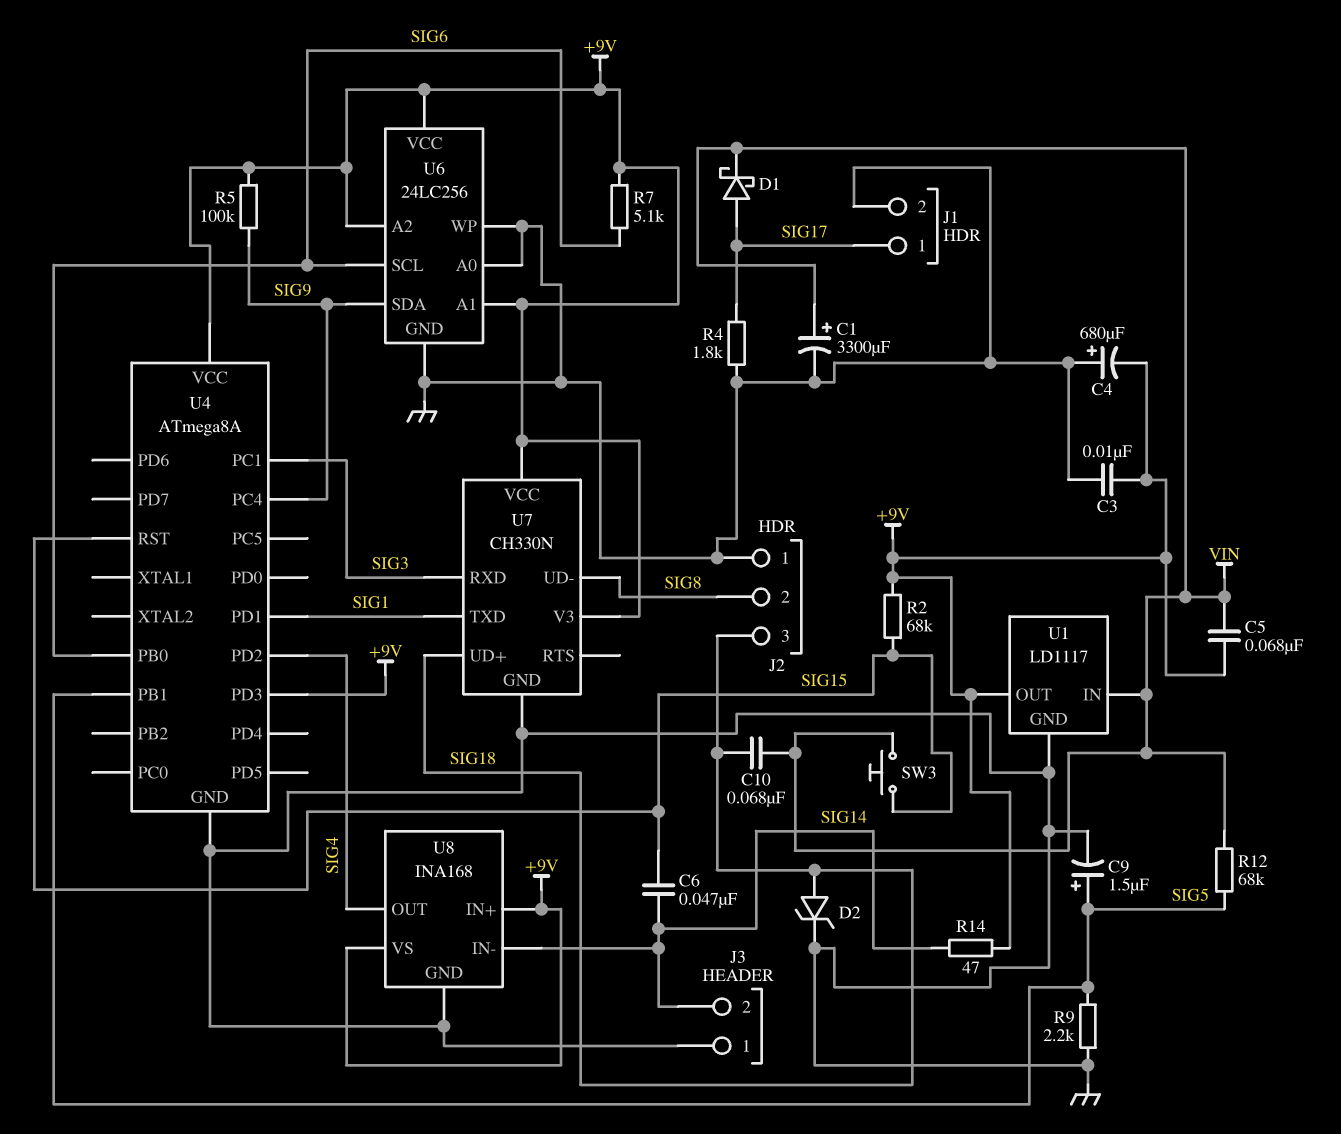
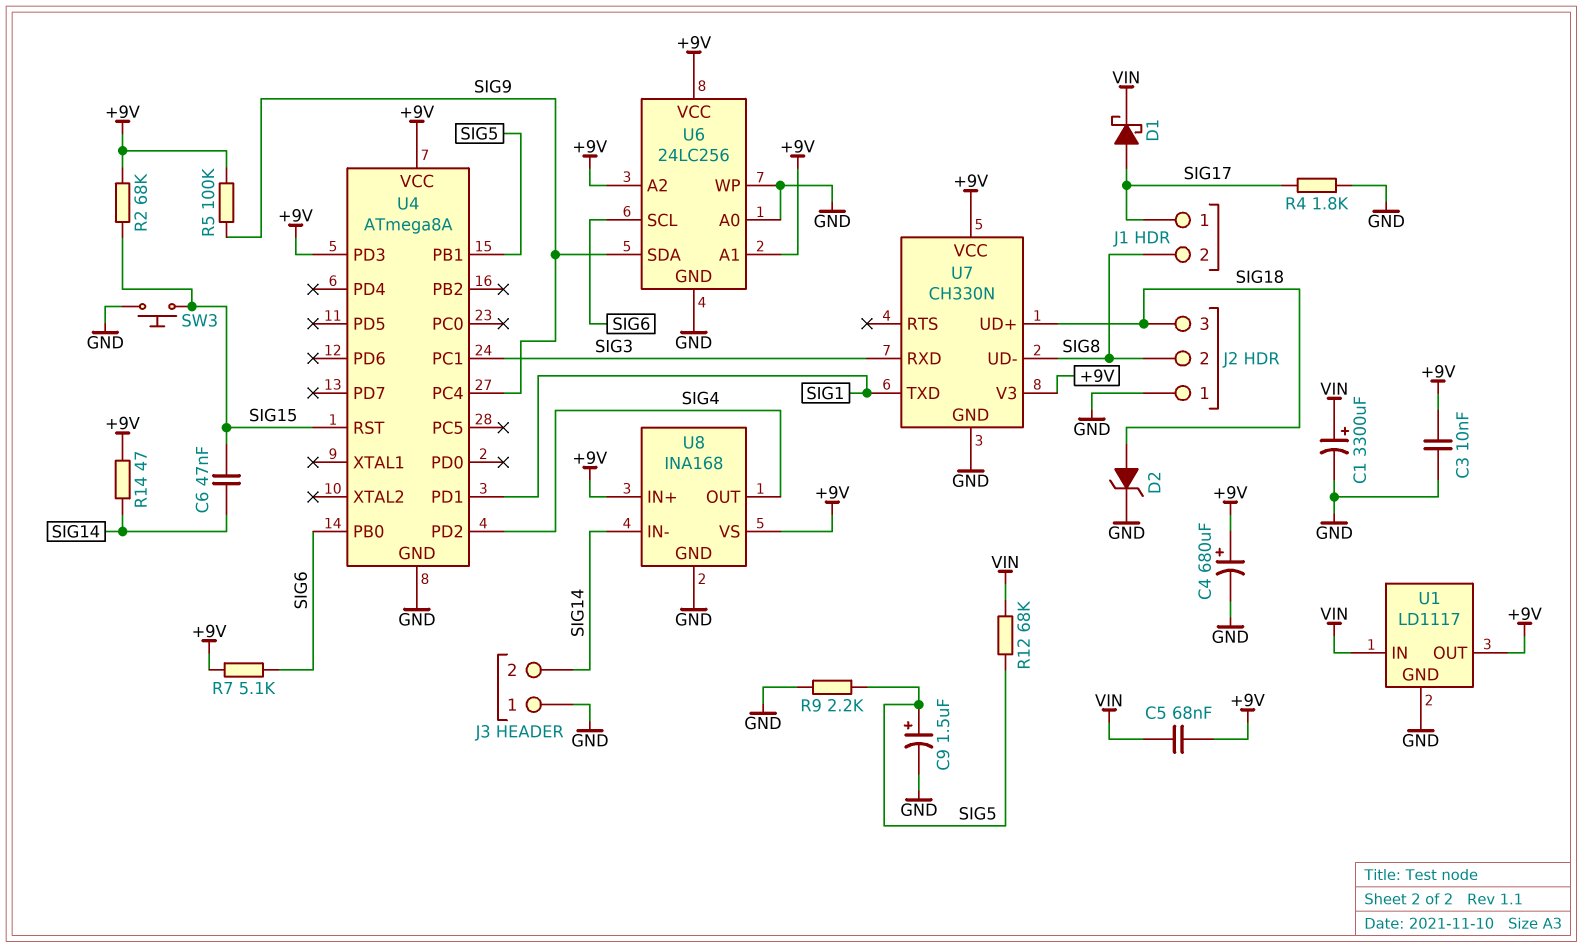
C4: 680uF (plus GND, minus +9V) -> 680uF (plus +9V, minus GND)
C10: 68nF (SIG18, VIN) -> none
J1 pin 2: GND -> SIG8
SW3: button (SIG15, VIN) -> button (GND, SIG15)

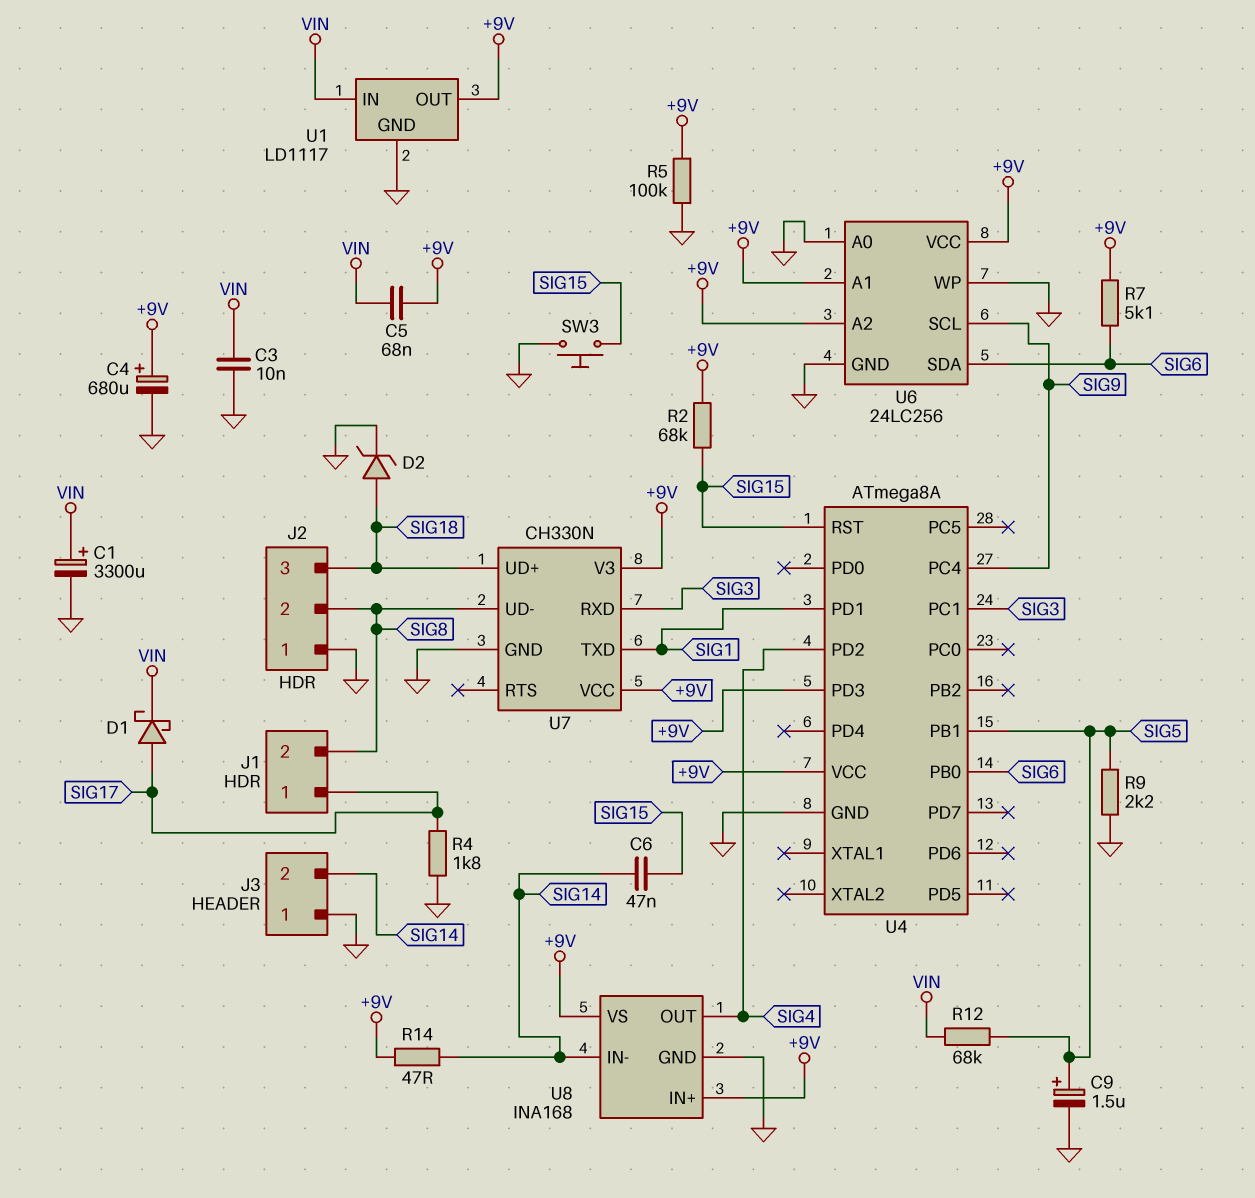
C3: 10nF (+9V, GND) -> 10nF (GND, VIN)
R5: 100k (+9V, SIG9) -> 100k (+9V, GND)
U6 pin SCL: SIG6 -> SIG9
U6 pin SDA: SIG9 -> SIG6

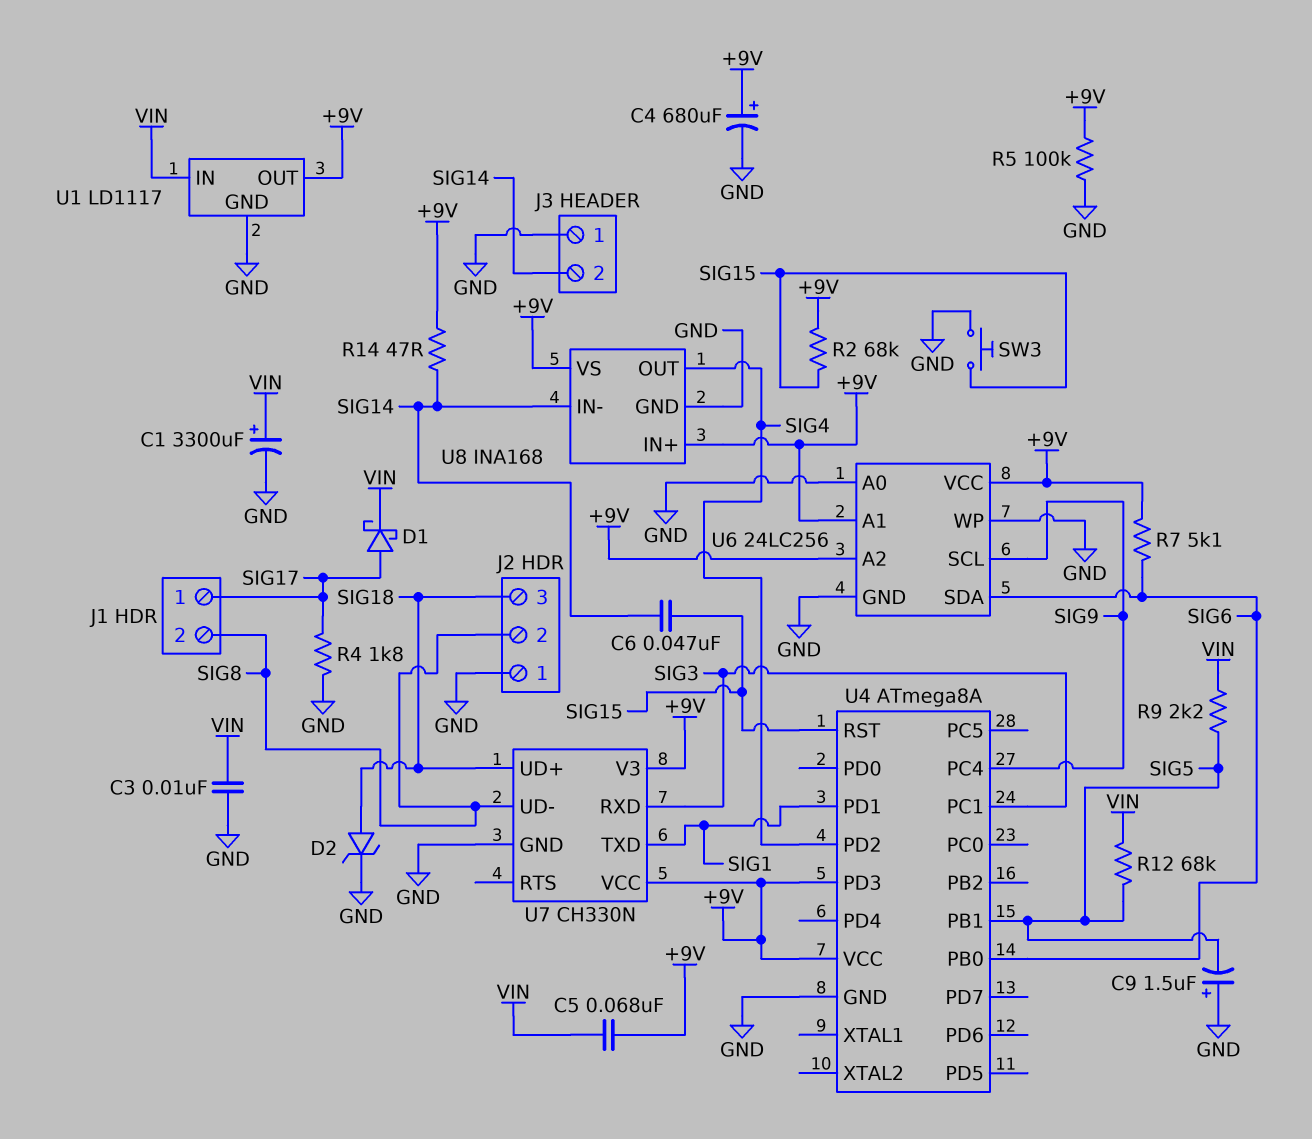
C9: 1.5uF (plus SIG5, minus GND) -> 1.5uF (plus GND, minus SIG5)
R9: 2.2k (GND, SIG5) -> 2.2k (SIG5, VIN)

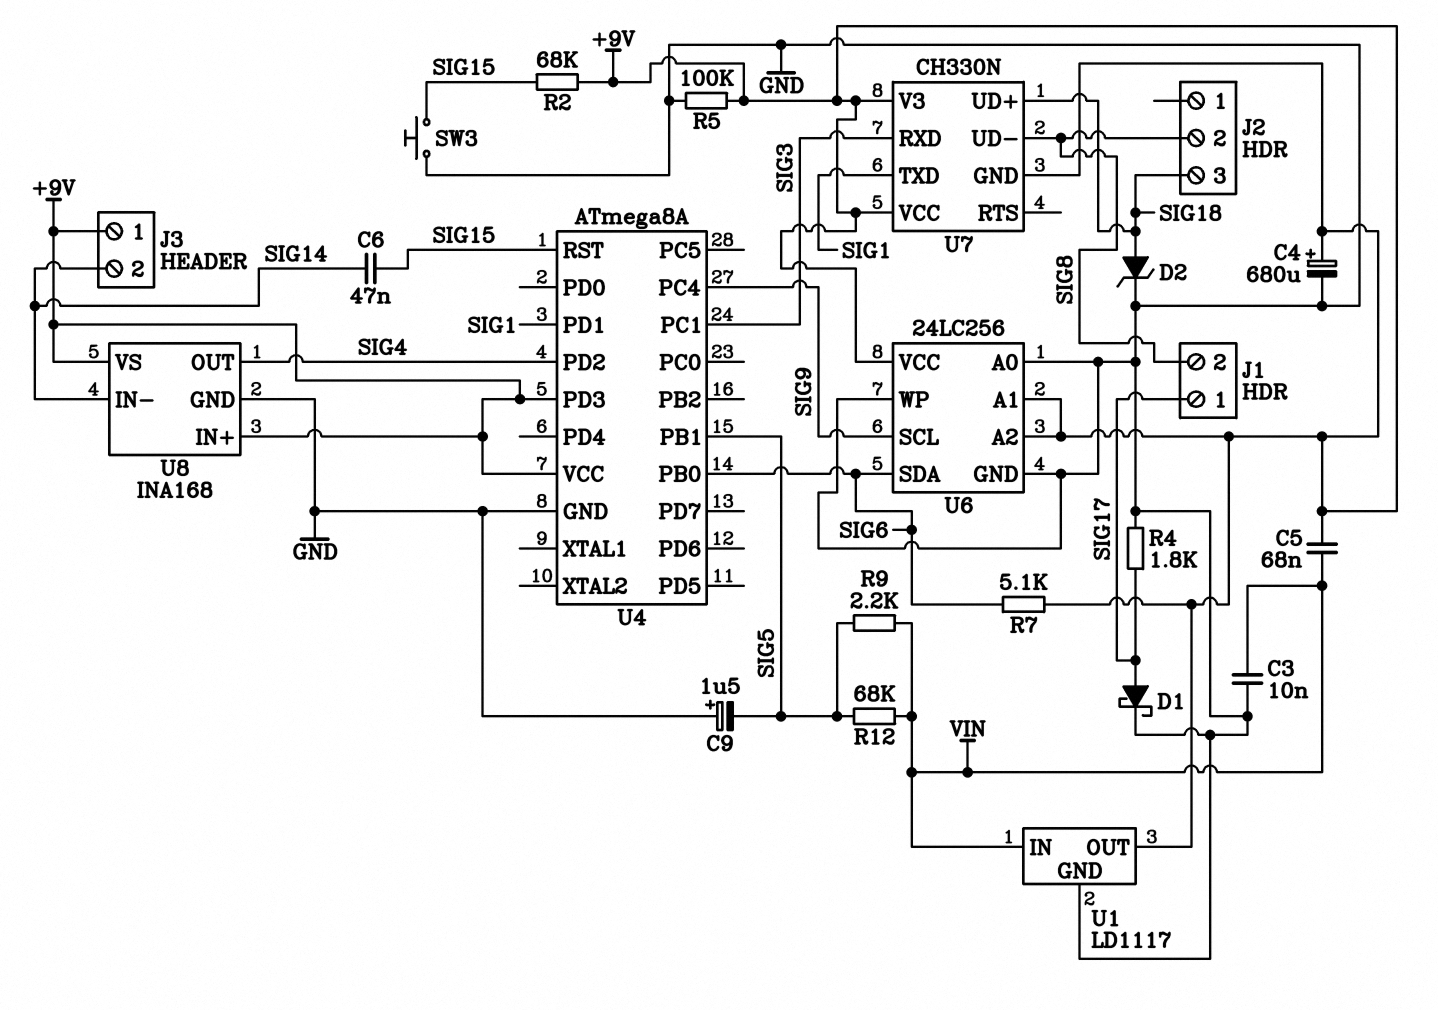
C1: 3300uF (plus VIN, minus GND) -> none
D1: schottky (A SIG17, K VIN) -> schottky (A SIG17, K GND)
J2 pin 1: GND -> none
J3 pin 1: GND -> +9V
R14: 47 (+9V, SIG14) -> none
U7 pin GND: GND -> +9V

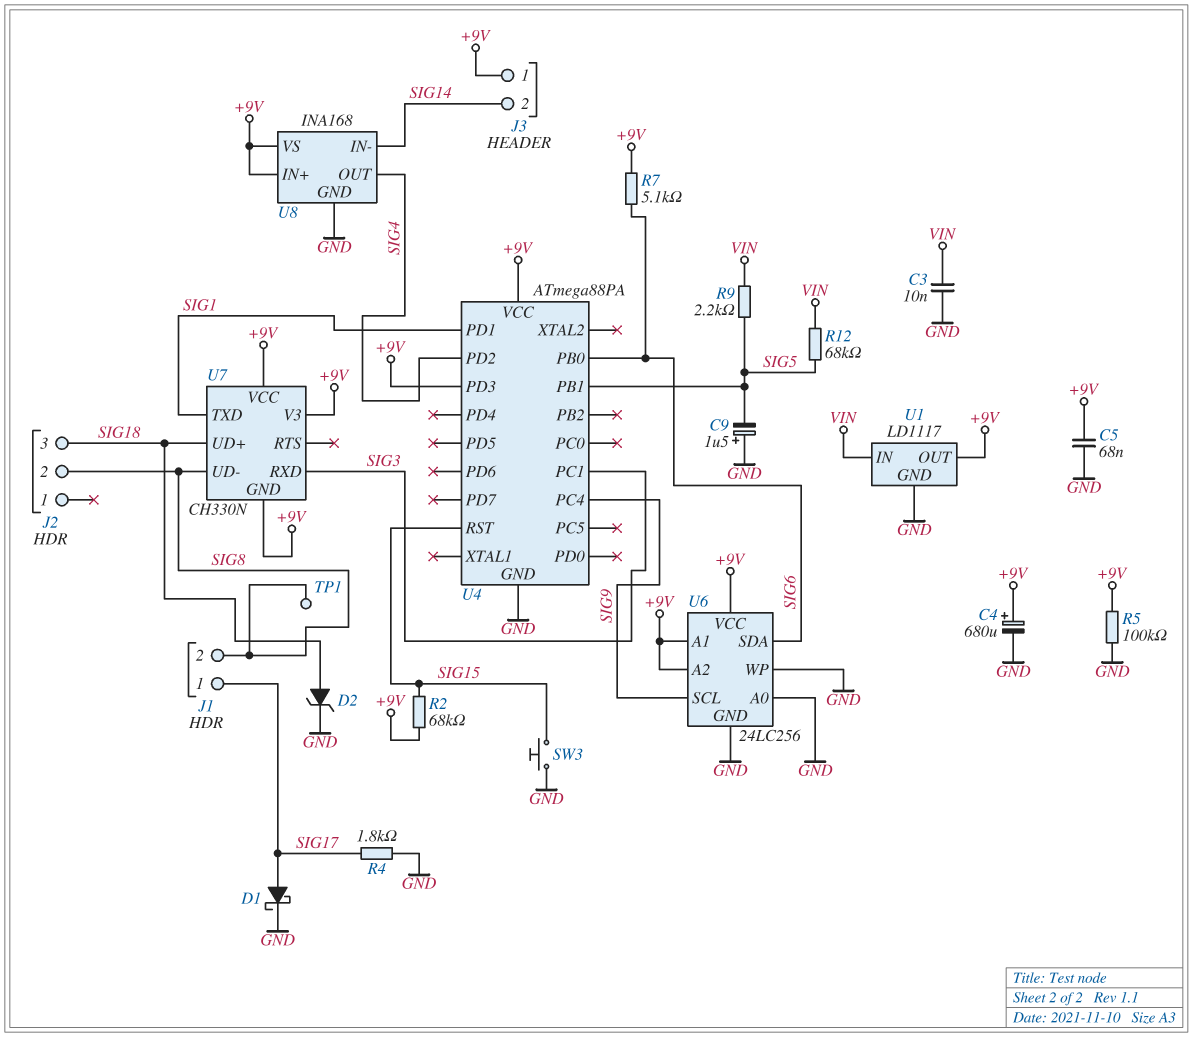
C5: 68nF (+9V, VIN) -> 68nF (+9V, GND)
C6: 47nF (SIG14, SIG15) -> none
TP1: none -> test point (SIG8)
U4: ATmega8A -> ATmega88PA

